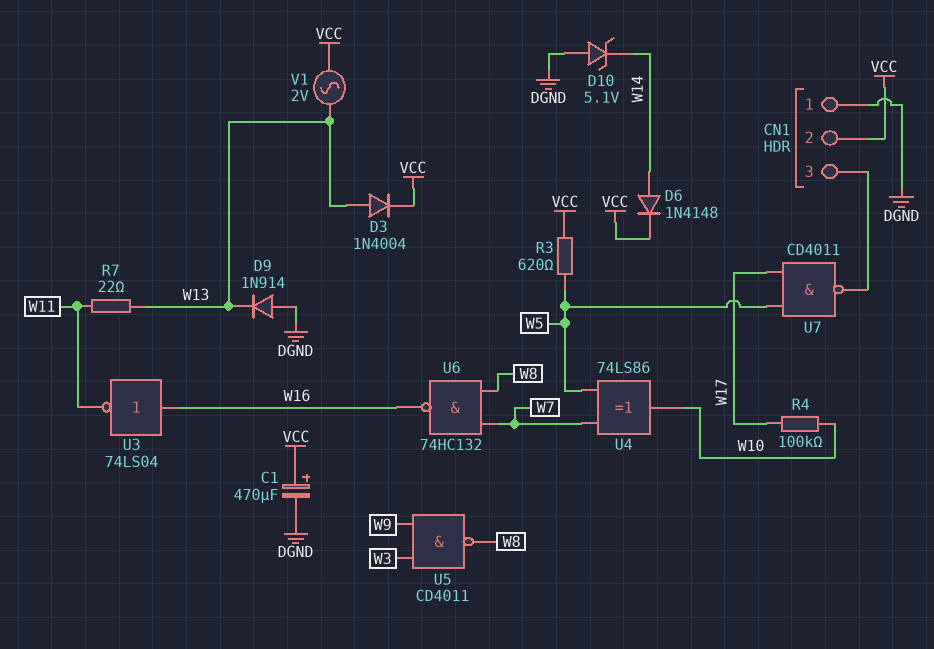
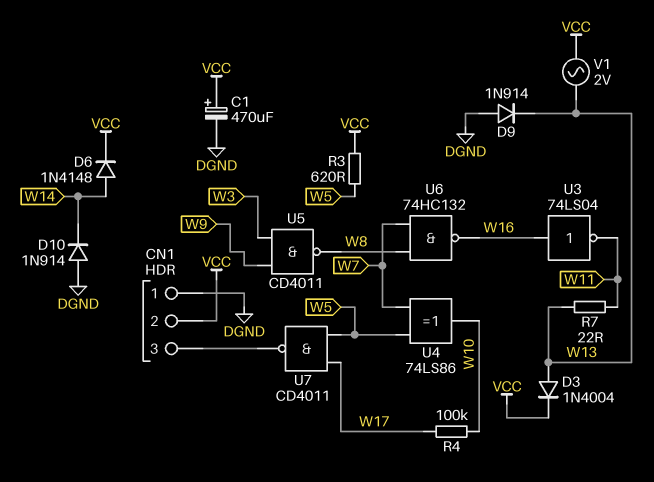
D10: zener 5.1V (A DGND, K W14) -> diode 1N914 (A DGND, K W14)

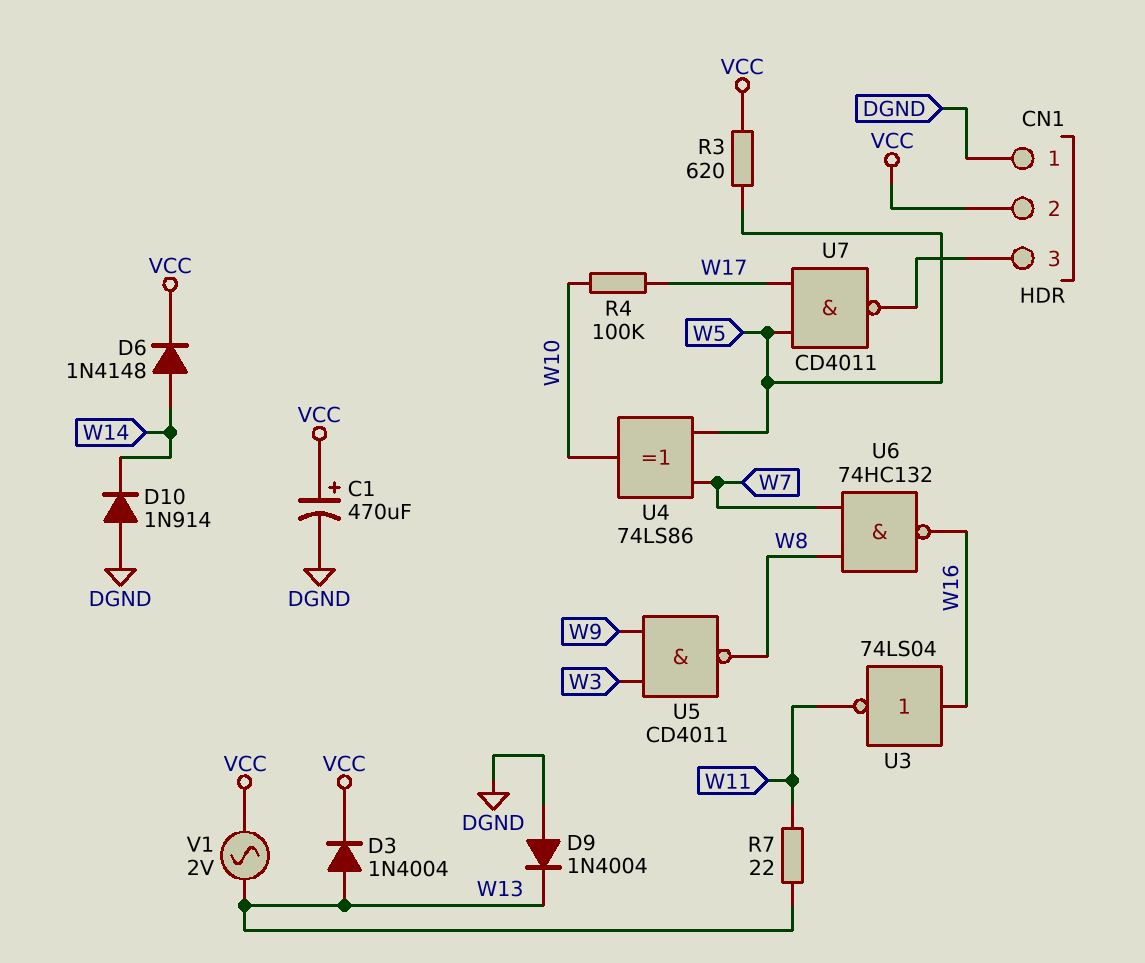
D9: diode 1N914 (A DGND, K W13) -> diode 1N4004 (A DGND, K W13)

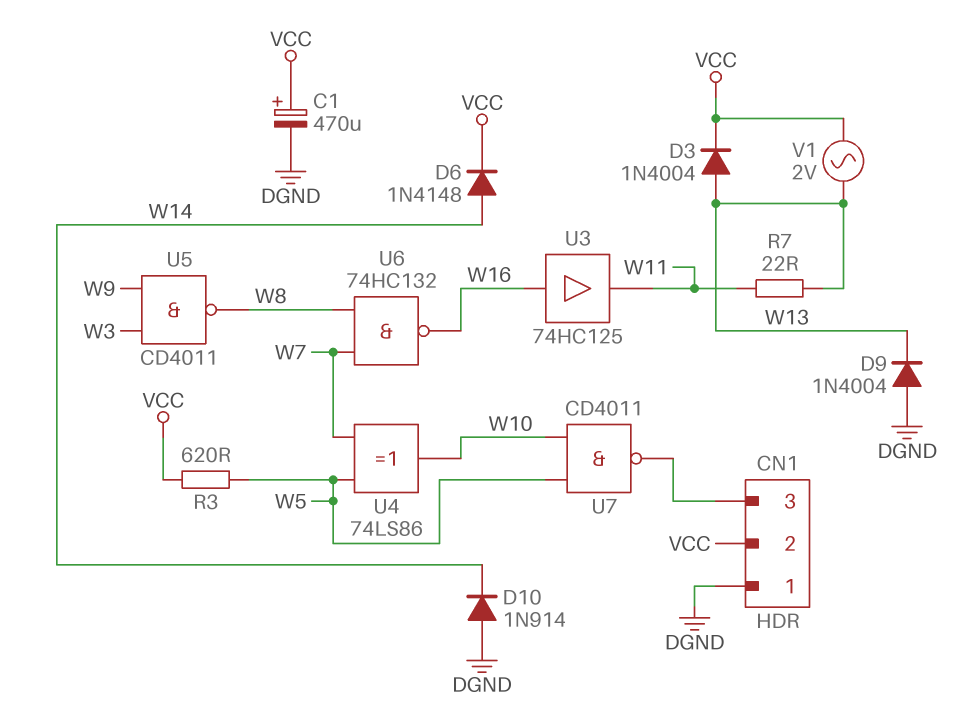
R4: 100k (W10, W17) -> none
U3: NOT 74LS04 (in W16, out W11) -> buffer 74HC125 (in W16, out W11)
U7: NAND CD4011 (in W5, in W17, out CN1/3) -> NAND CD4011 (in W5, in W10, out CN1/3)

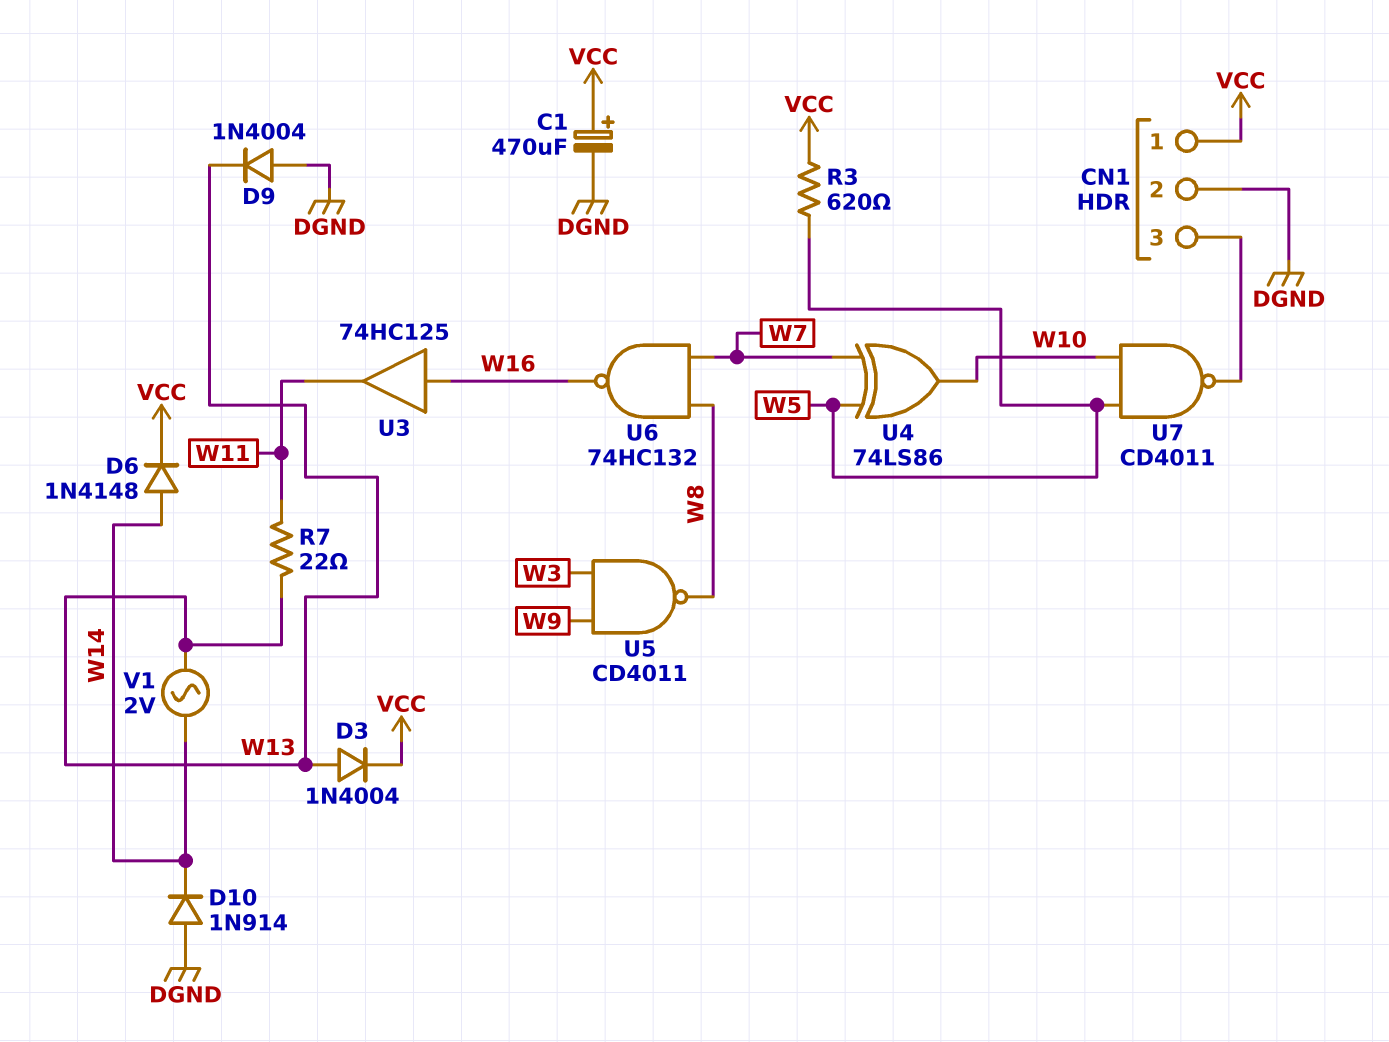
CN1 pin 1: DGND -> VCC
CN1 pin 2: VCC -> DGND
V1: AC 2V (VCC, W13) -> AC 2V (W13, W14)

